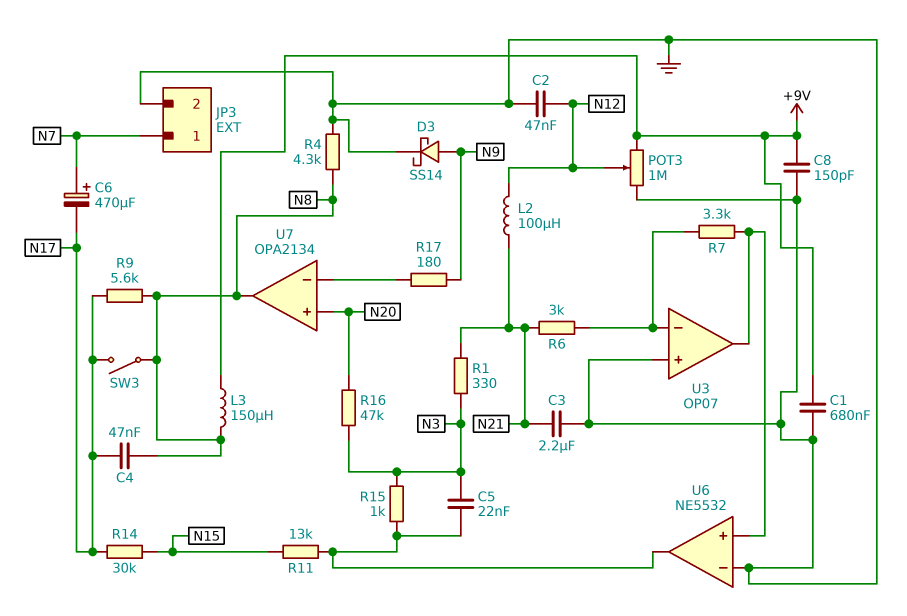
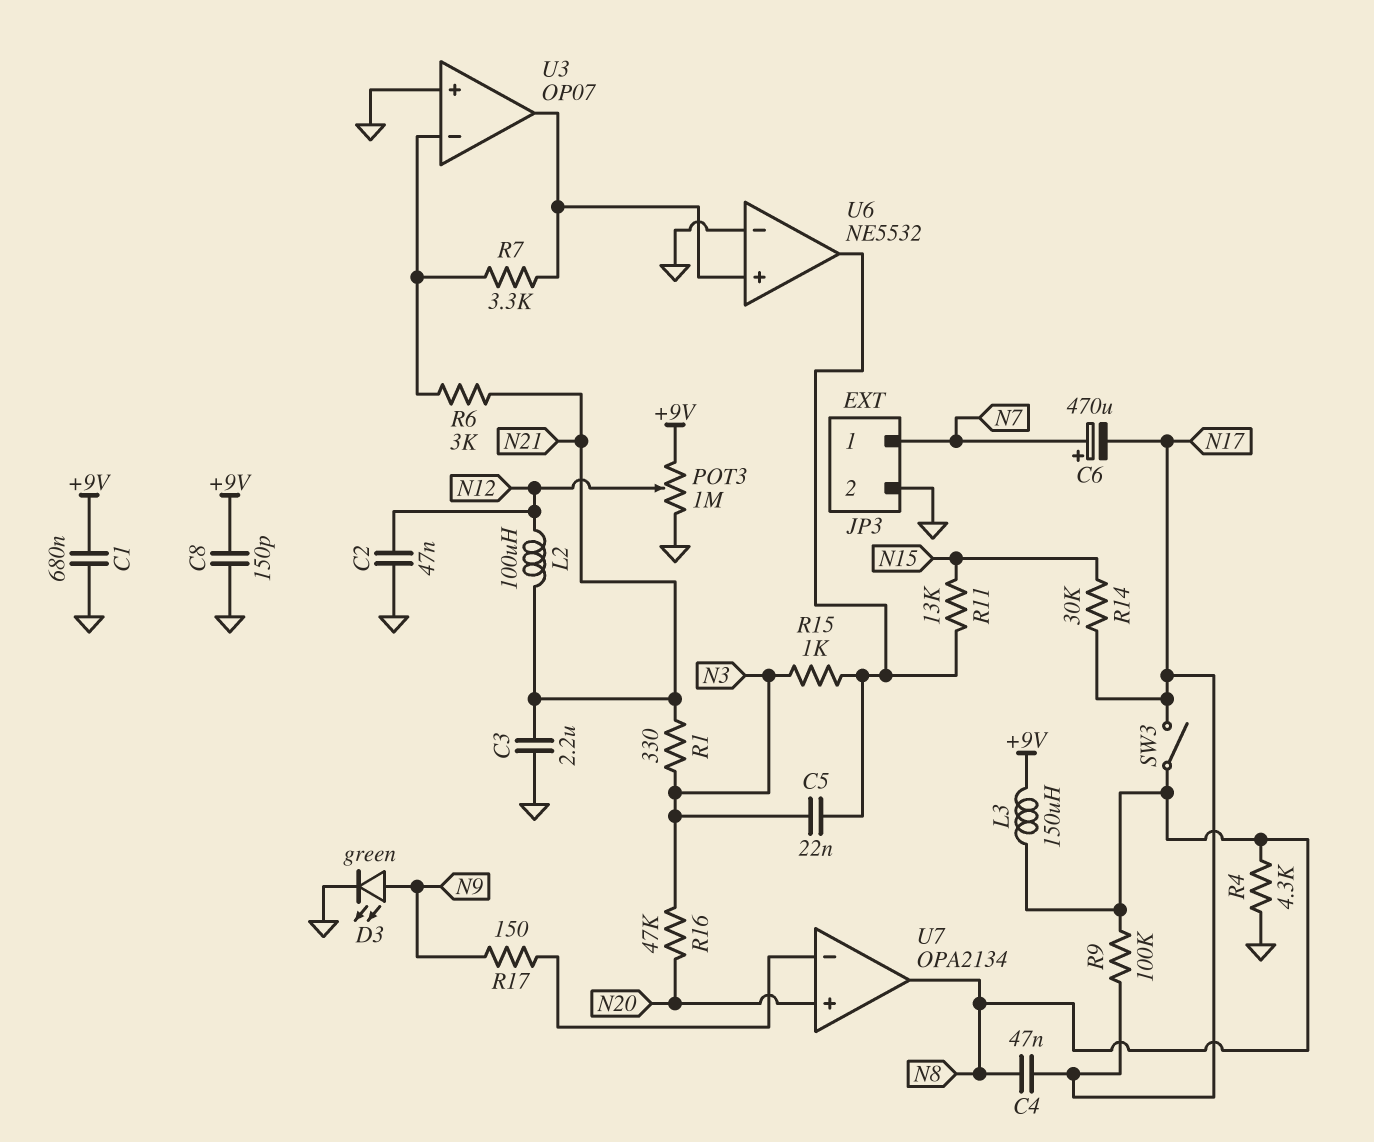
D3: schottky SS14 (A N9, K GND) -> LED green (A N9, K GND)
R9: 5.6k (N8, N17) -> 100k (N8, N17)
R17: 180 (N9, U7/in-) -> 150 (N9, U7/in-)

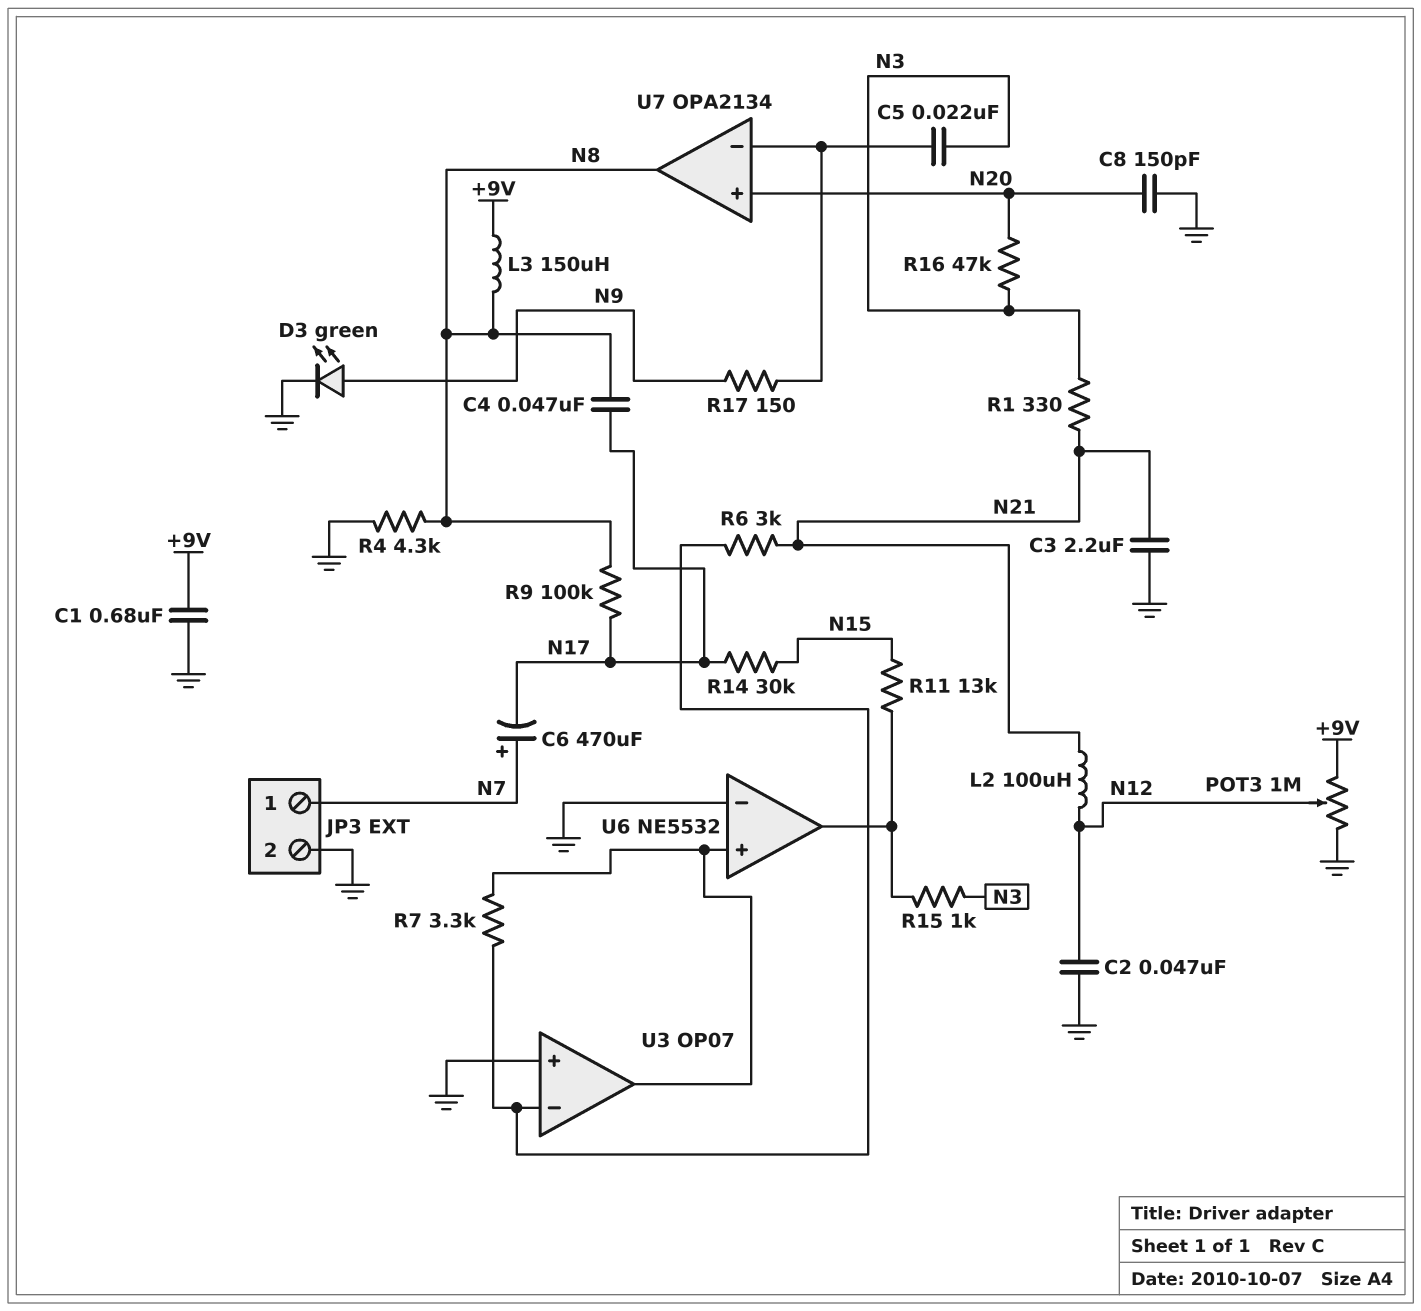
C5: 22nF (N3, U6/out) -> 22nF (N3, U7/in-)
C8: 150pF (+9V, GND) -> 150pF (GND, N20)
SW3: switch (N8, N17) -> none

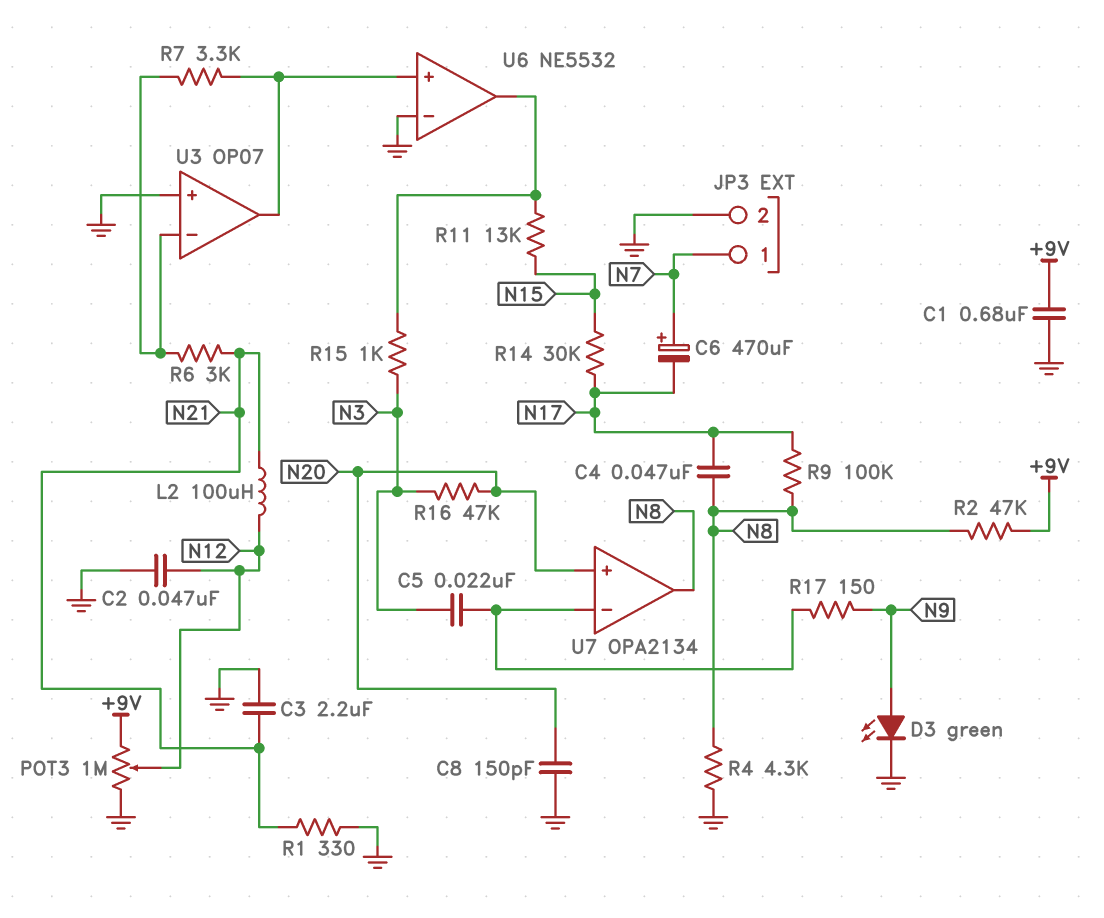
L3: 150uH (+9V, N8) -> none
R1: 330 (N3, N21) -> 330 (GND, N21)
R2: none -> 47k (+9V, N8)

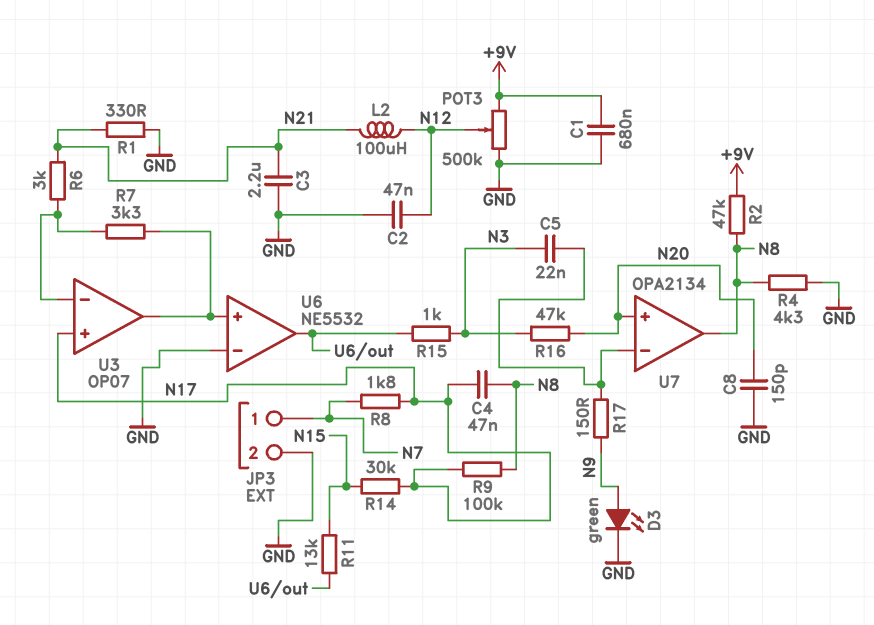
C6: 470uF (plus N7, minus N17) -> none
POT3: 1M (+9V, GND, wiper N12) -> 500k (+9V, GND, wiper N12)
R8: none -> 1.8k (N7, N17)
U3 pin in+: GND -> N17

